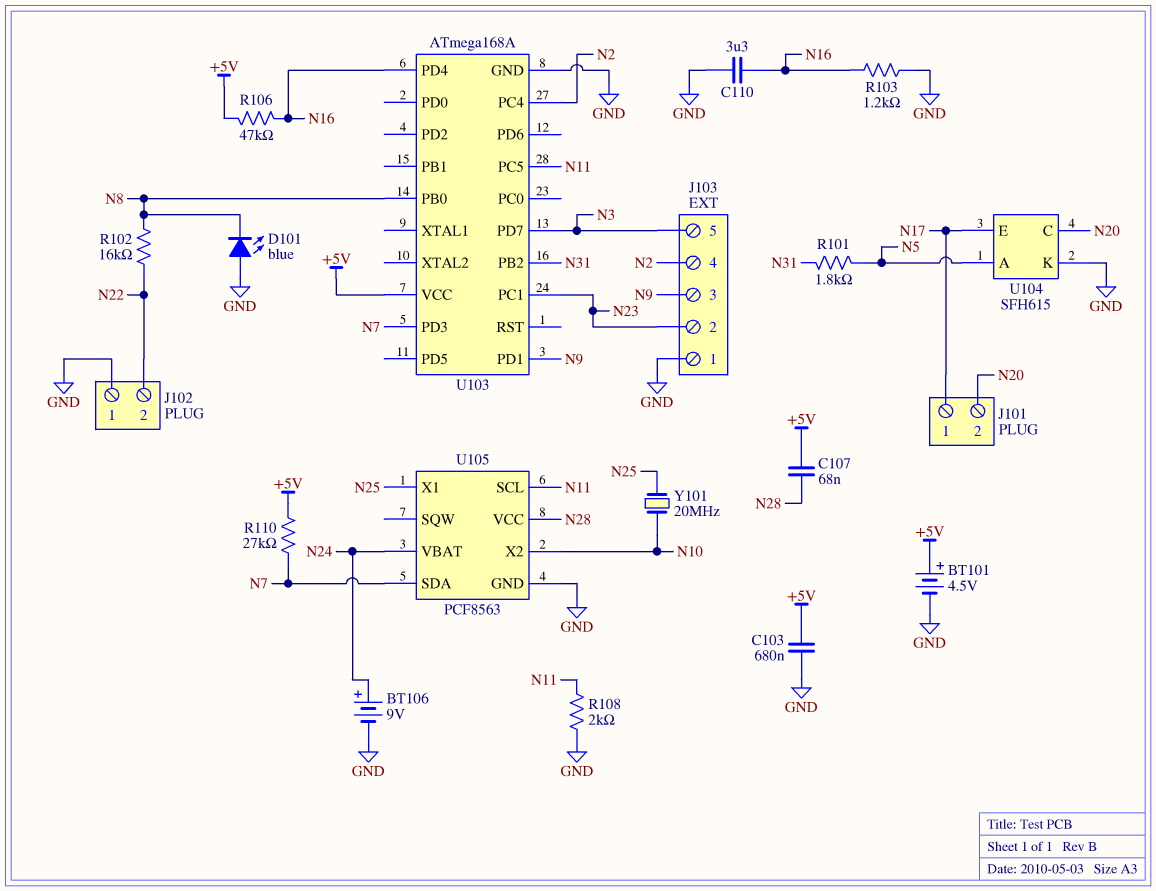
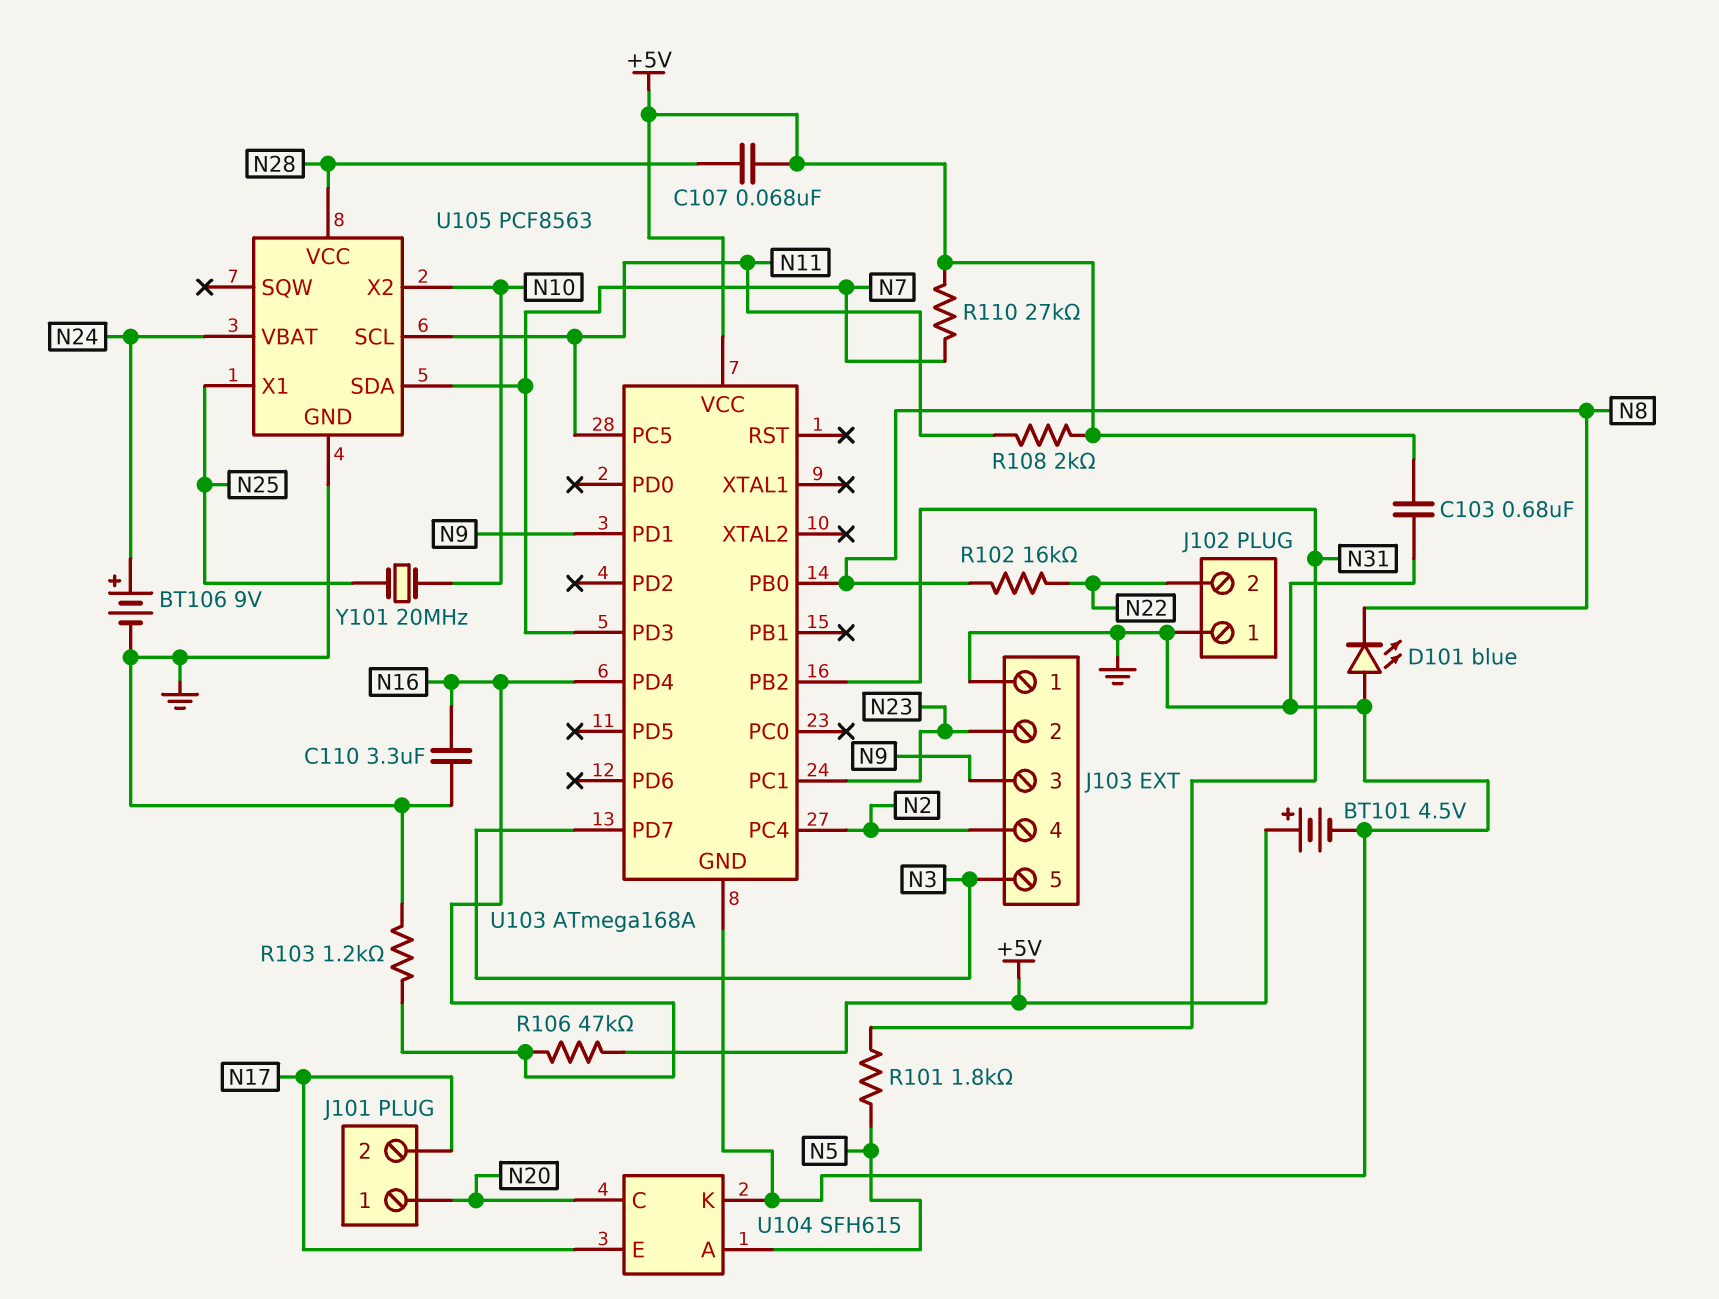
J101 pin 1: N17 -> N20
J101 pin 2: N20 -> N17
R108: 2k (GND, N11) -> 2k (+5V, N11)

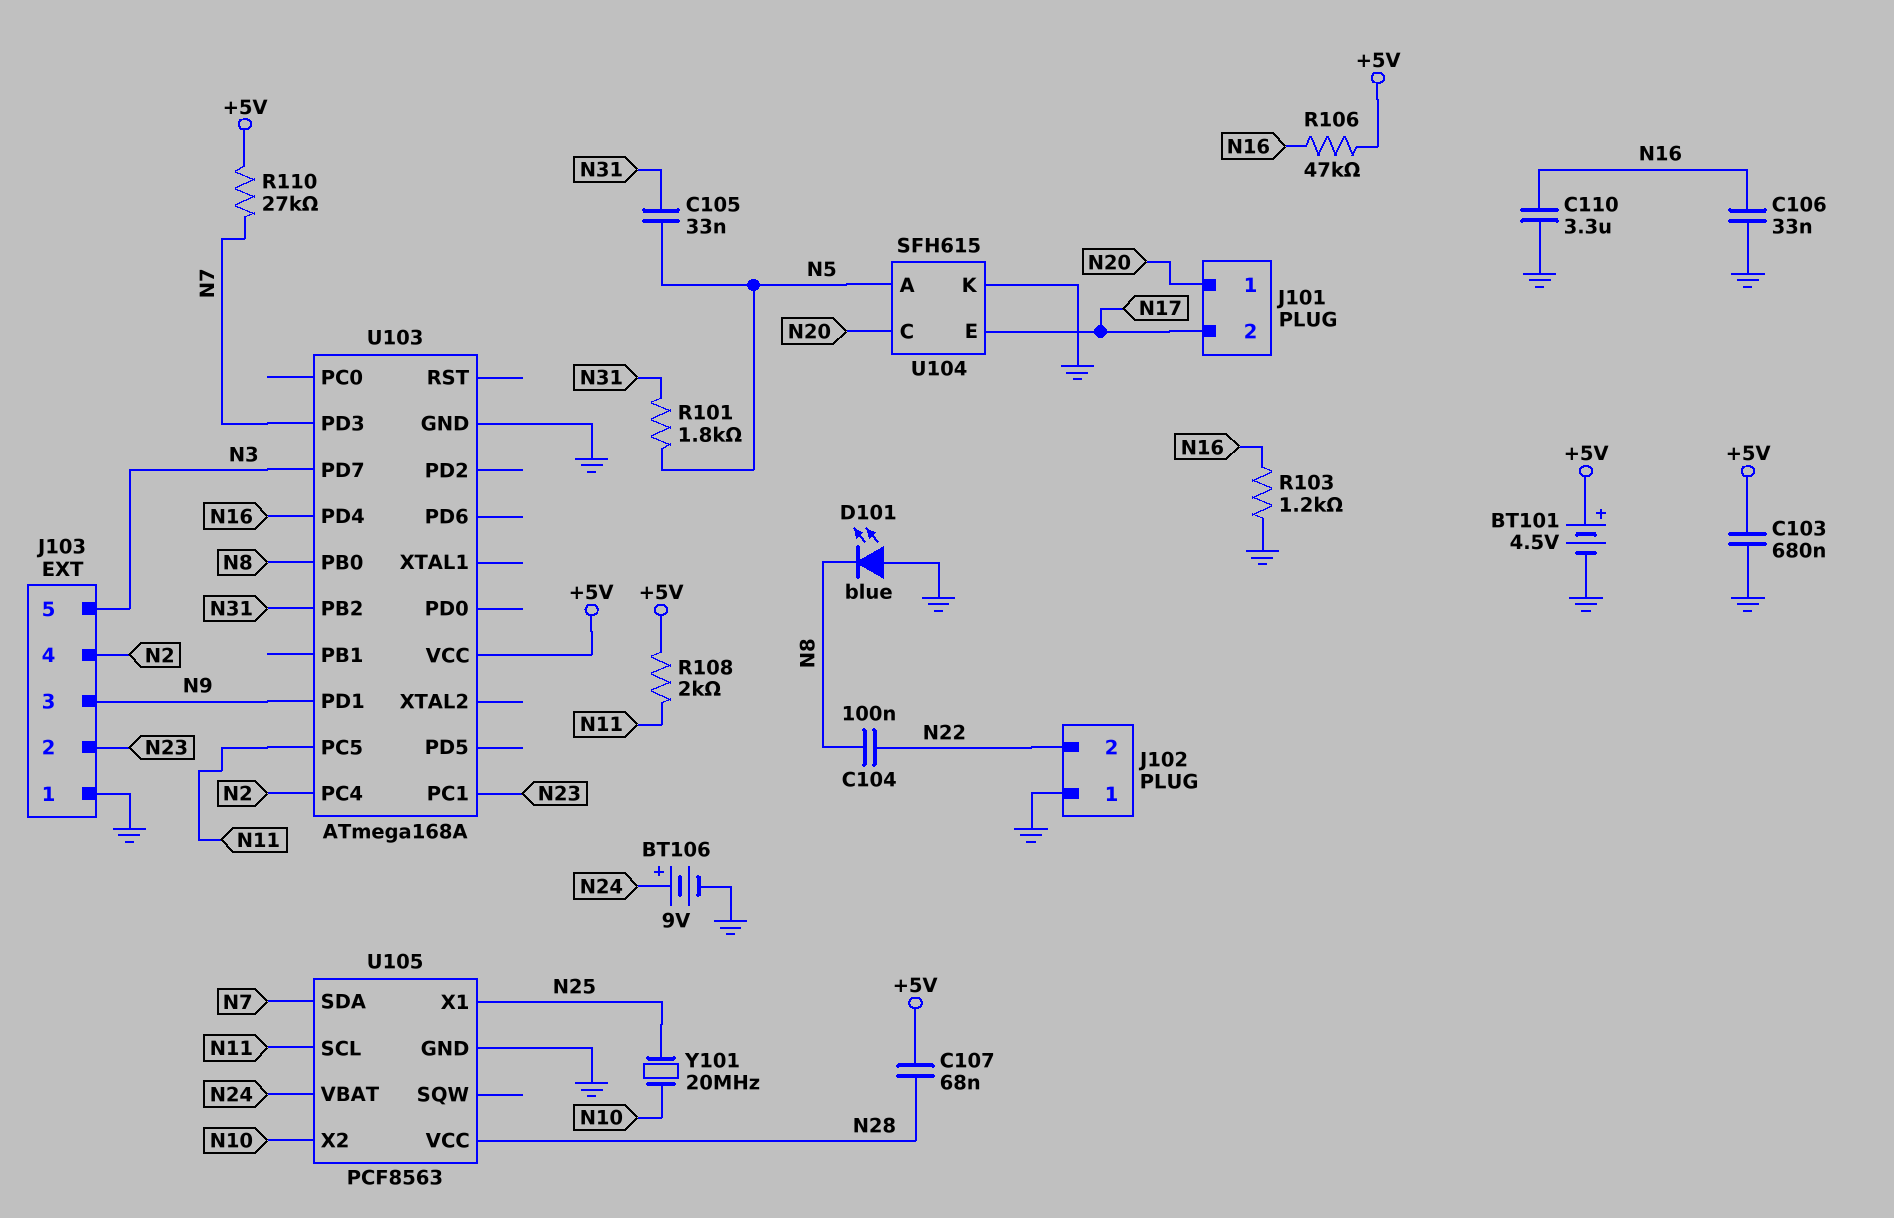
C104: none -> 100nF (N8, N22)
C105: none -> 33nF (N5, N31)
C106: none -> 33nF (GND, N16)
R102: 16k (N8, N22) -> none

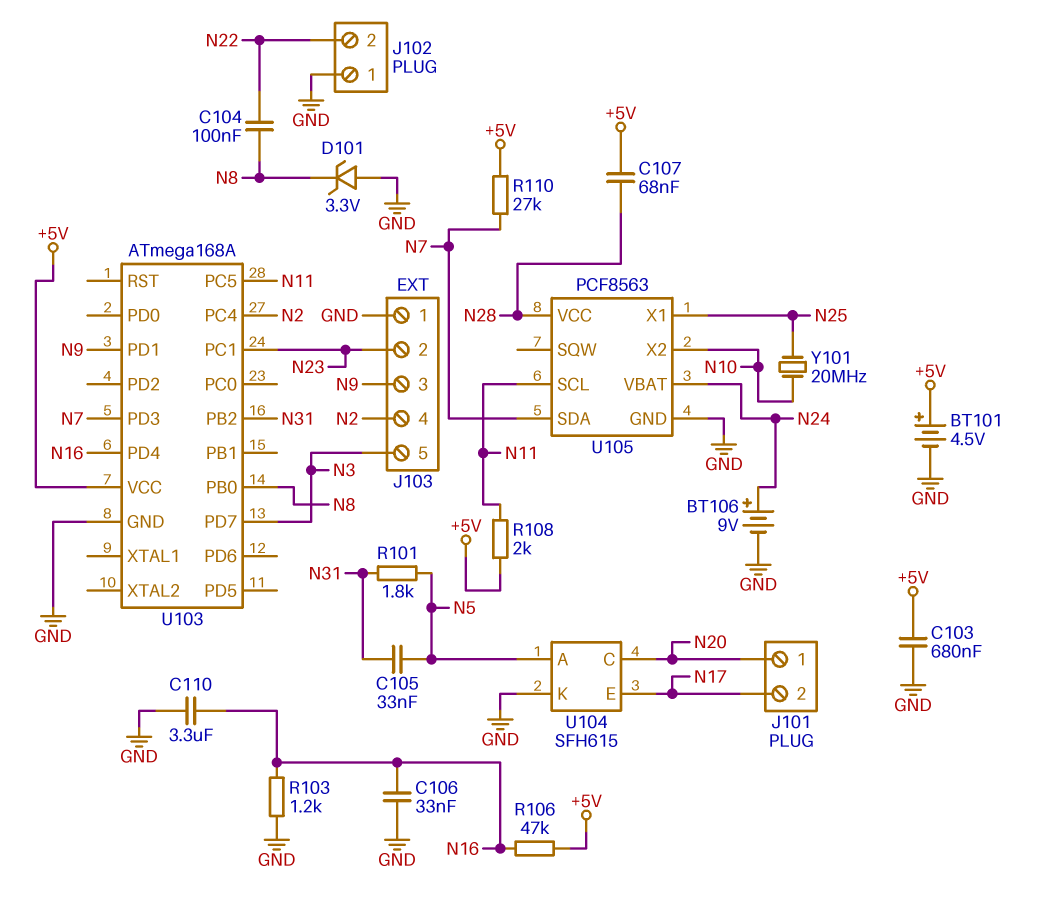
D101: LED blue (A GND, K N8) -> zener 3.3V (A GND, K N8)

